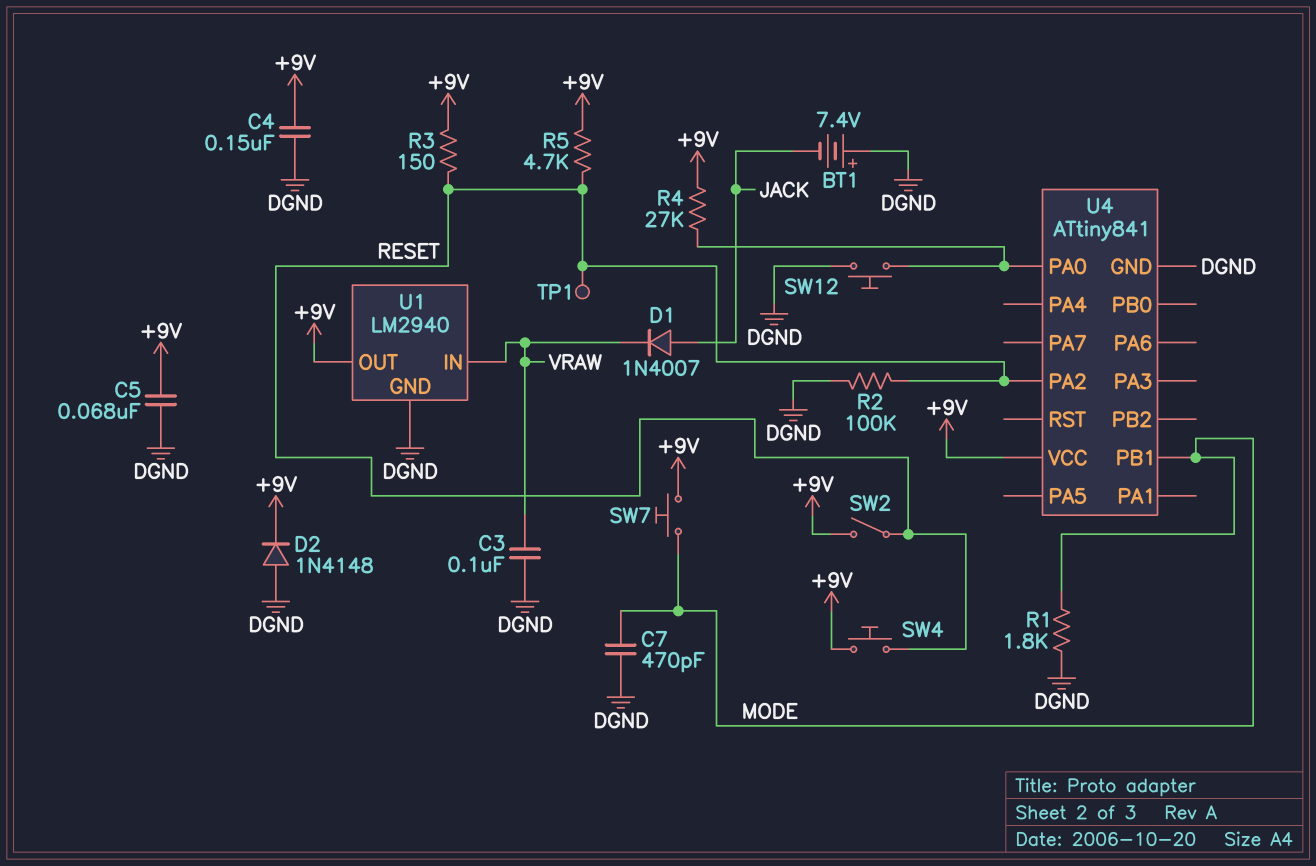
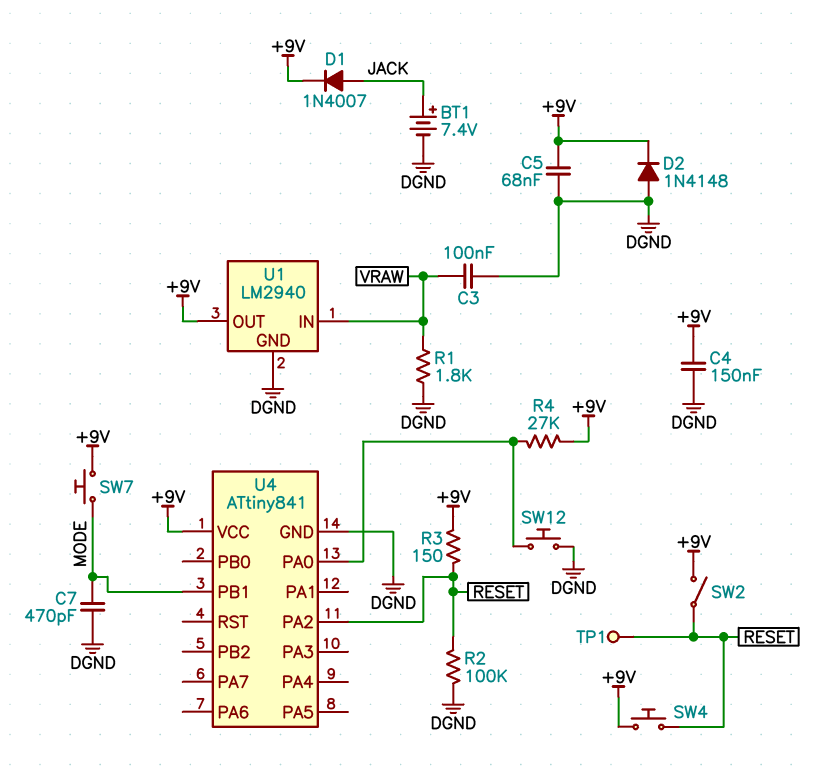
BT1: 7.4V (plus DGND, minus JACK) -> 7.4V (plus JACK, minus DGND)
D1: diode 1N4007 (A JACK, K VRAW) -> diode 1N4007 (A JACK, K +9V)
R1: 1.8k (DGND, MODE) -> 1.8k (DGND, VRAW)
R5: 4.7k (+9V, RESET) -> none

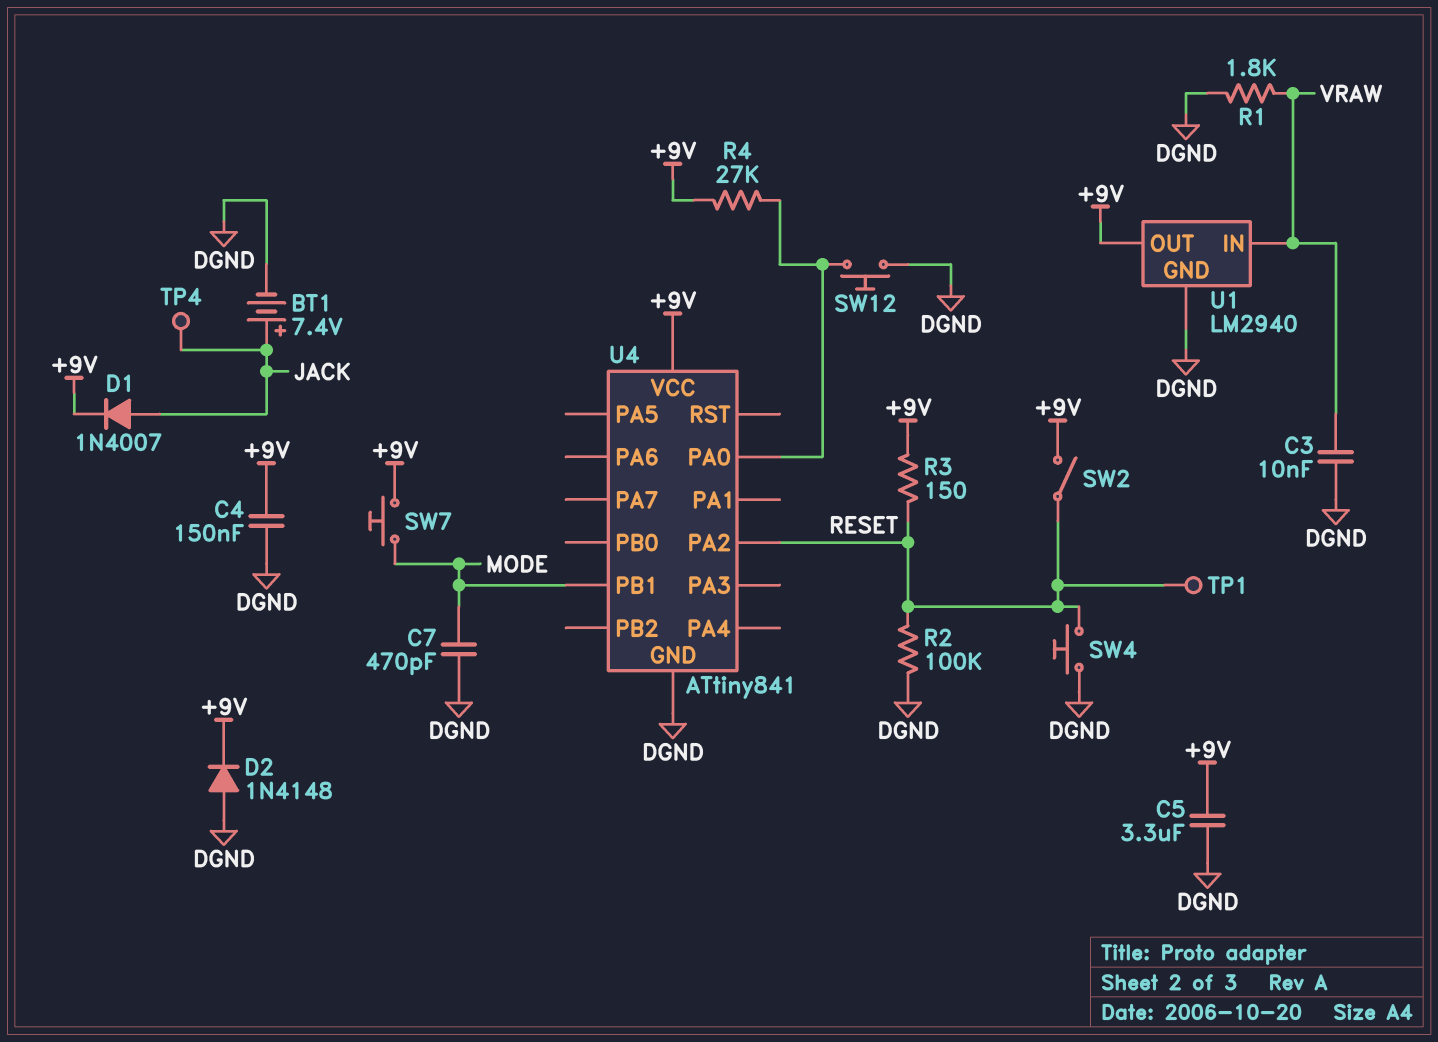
C3: 100nF (DGND, VRAW) -> 10nF (DGND, VRAW)
C5: 68nF (+9V, DGND) -> 3.3uF (+9V, DGND)
SW4: button (+9V, RESET) -> button (DGND, RESET)
TP4: none -> test point (JACK)

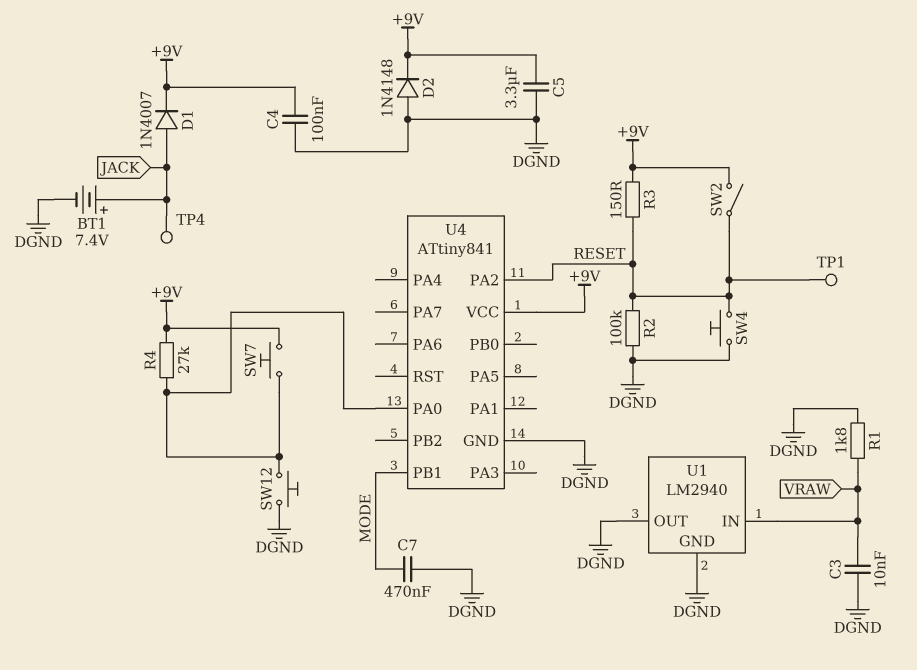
C4: 150nF (+9V, DGND) -> 100nF (+9V, DGND)
C7: 470pF (DGND, MODE) -> 470nF (DGND, MODE)
SW7: button (+9V, MODE) -> button (+9V, U4/PA0)
U1 pin OUT: +9V -> DGND

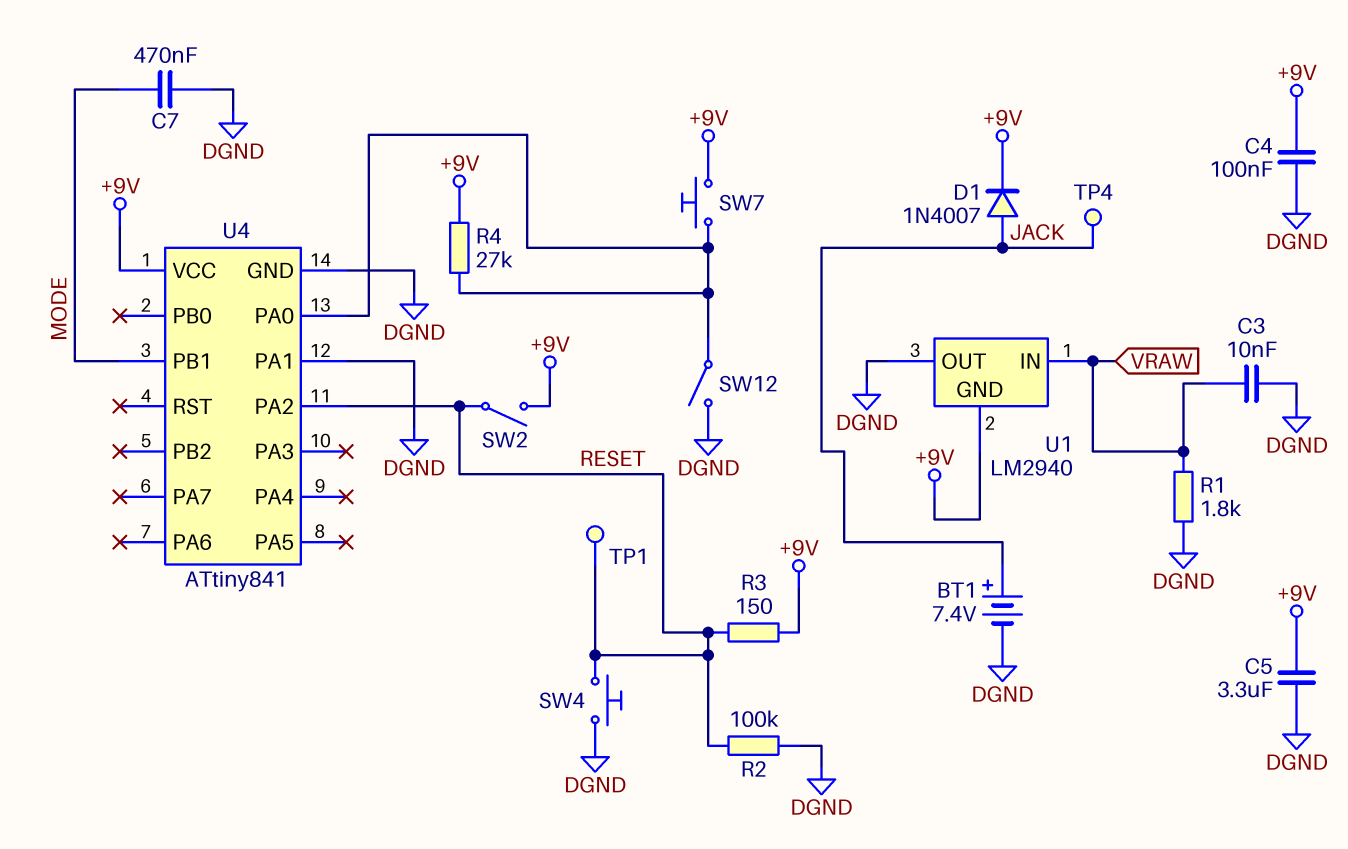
D2: diode 1N4148 (A DGND, K +9V) -> none
SW12: button (DGND, U4/PA0) -> switch (DGND, U4/PA0)
U1 pin GND: DGND -> +9V
U4 pin PA1: none -> DGND

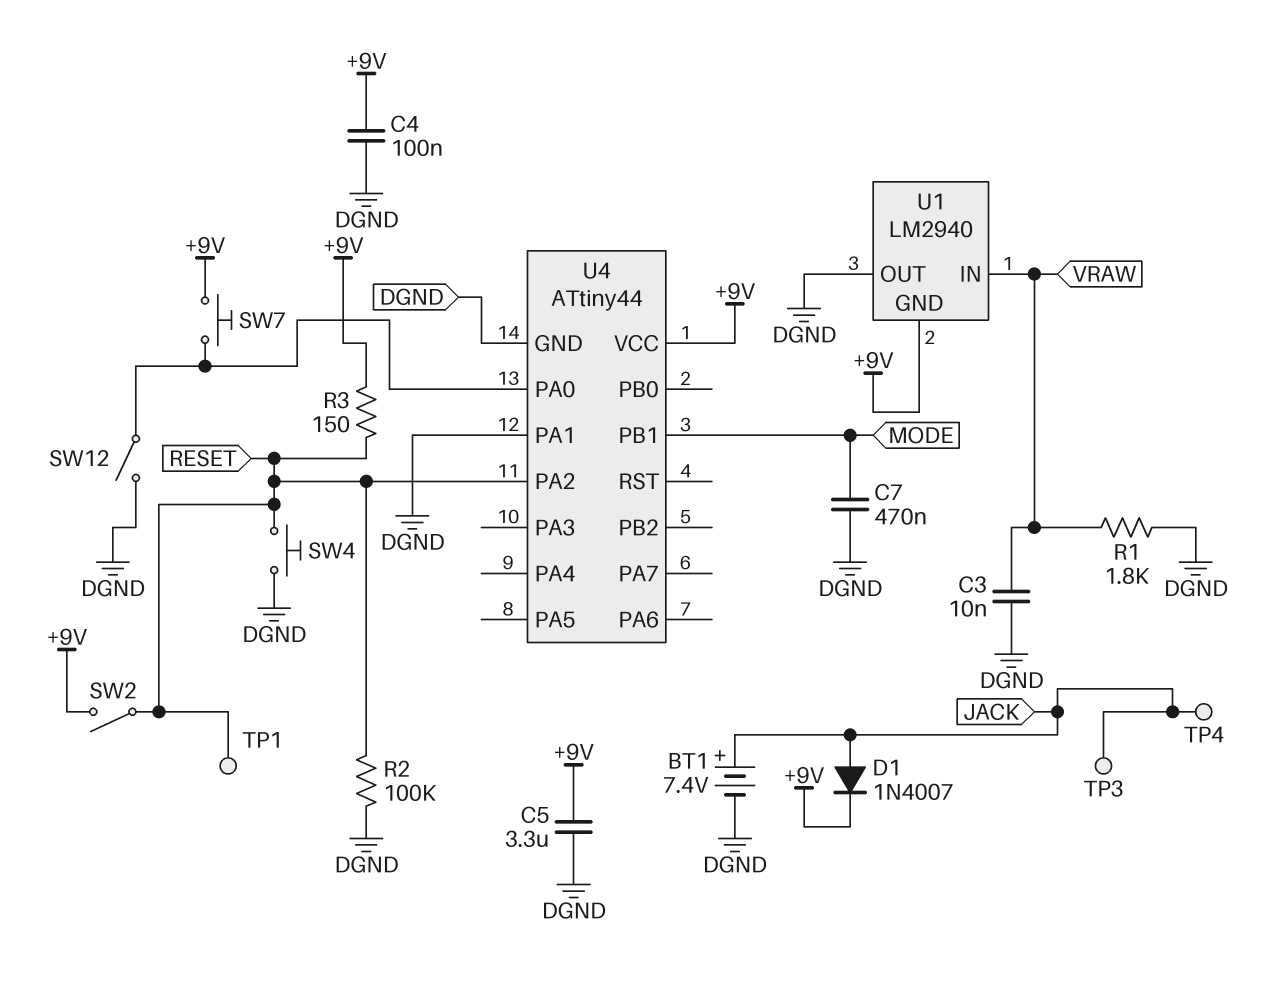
R4: 27k (+9V, U4/PA0) -> none
TP3: none -> test point (JACK)
U4: ATtiny841 -> ATtiny44

